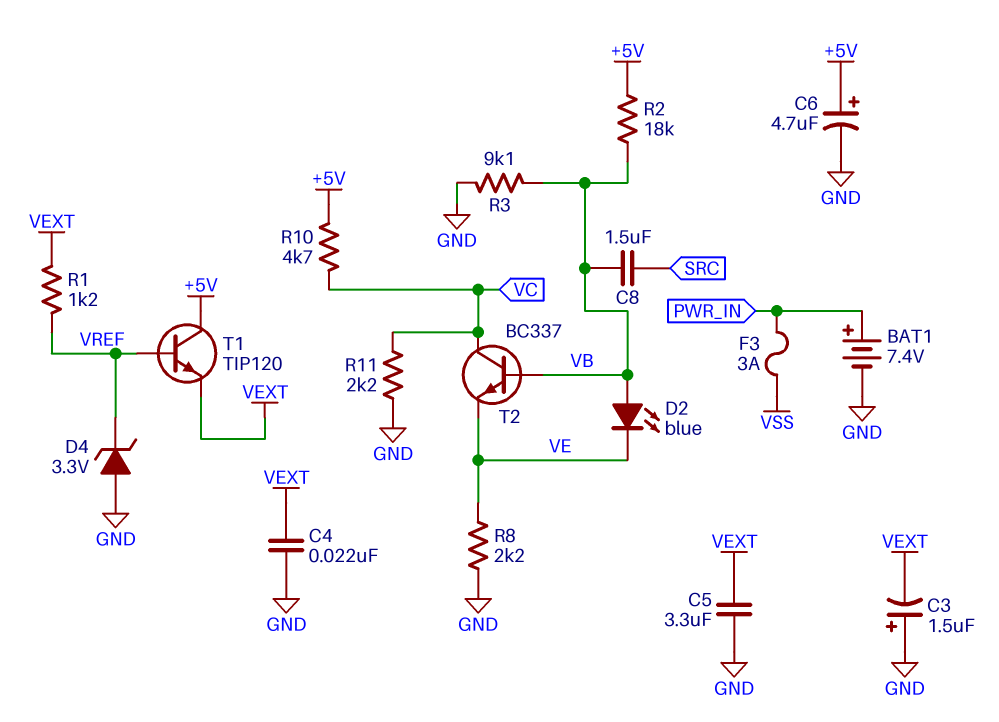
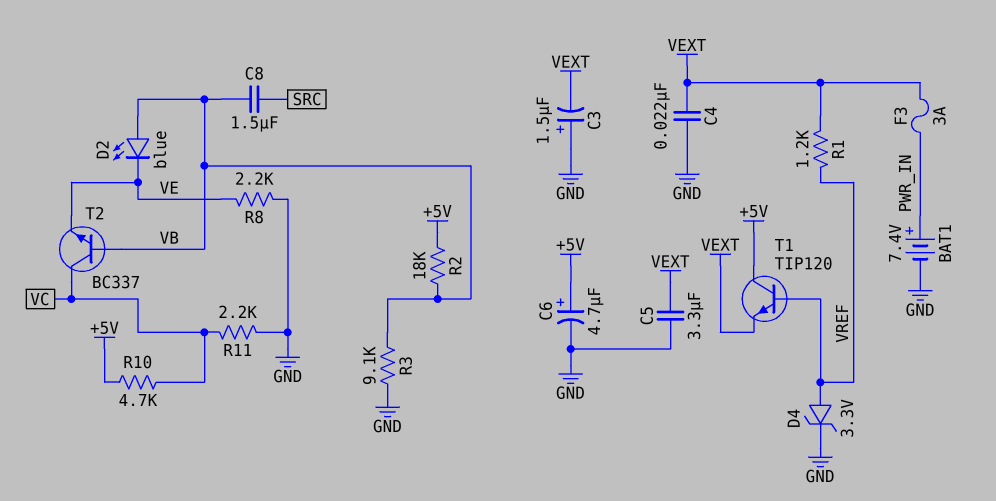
D4: zener 3.3V (A GND, K VREF) -> zener 3.3V (A VREF, K GND)
F3: 3A (PWR_IN, VSS) -> 3A (PWR_IN, VEXT)

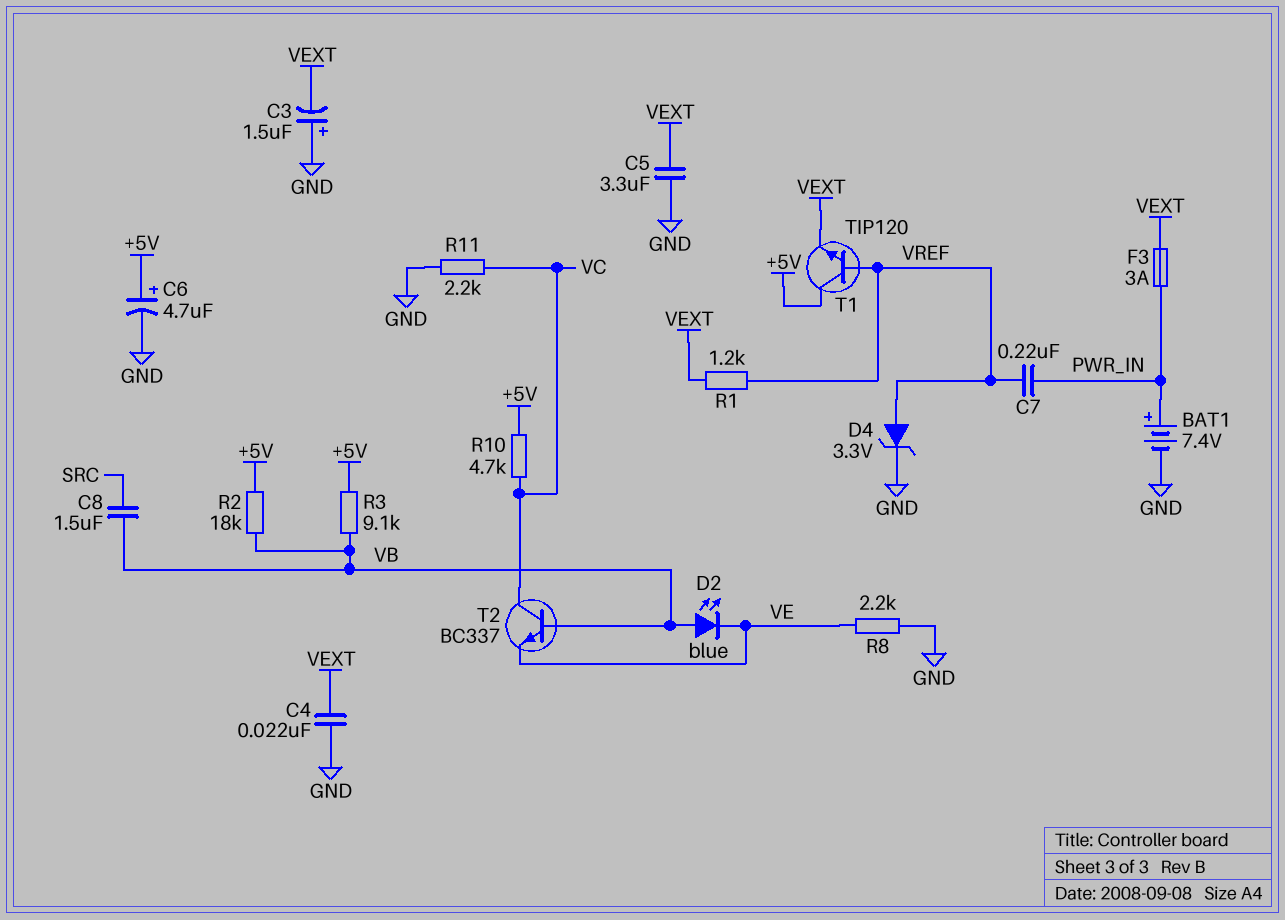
C7: none -> 220nF (PWR_IN, VREF)
R3: 9.1k (GND, VB) -> 9.1k (+5V, VB)

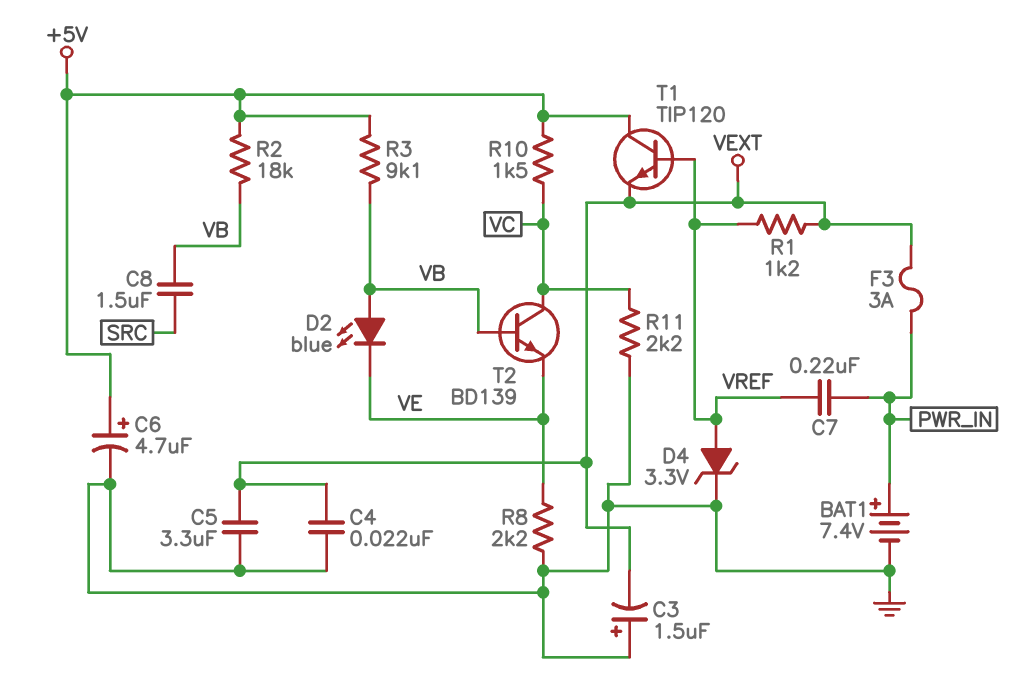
R10: 4.7k (+5V, VC) -> 1.5k (+5V, VC)
T2: NPN BC337 (B VB, C VC, E VE) -> NPN BD139 (B VB, C VC, E VE)

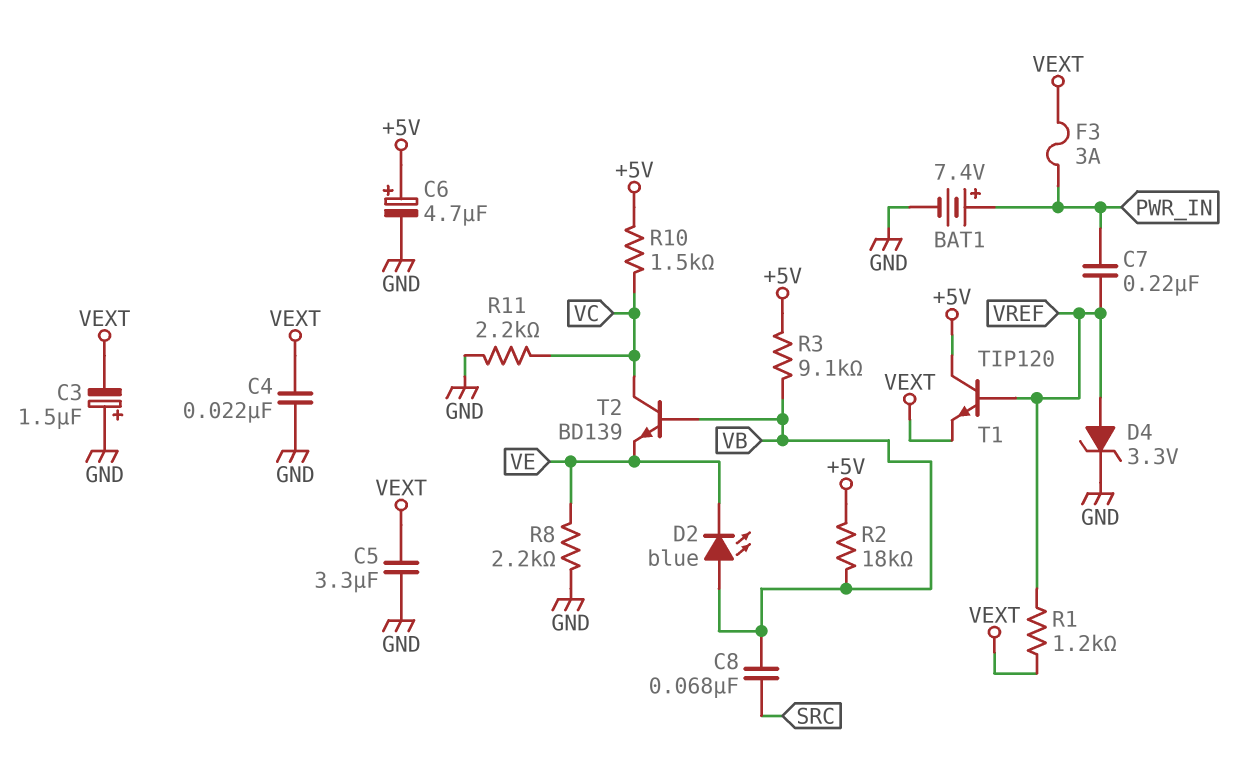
C8: 1.5uF (SRC, VB) -> 68nF (SRC, VB)

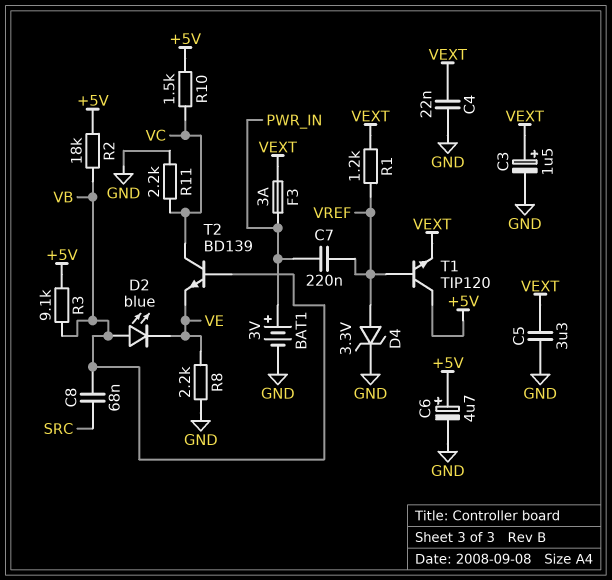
BAT1: 7.4V (plus PWR_IN, minus GND) -> 3V (plus PWR_IN, minus GND)
C3: 1.5uF (plus GND, minus VEXT) -> 1.5uF (plus VEXT, minus GND)

